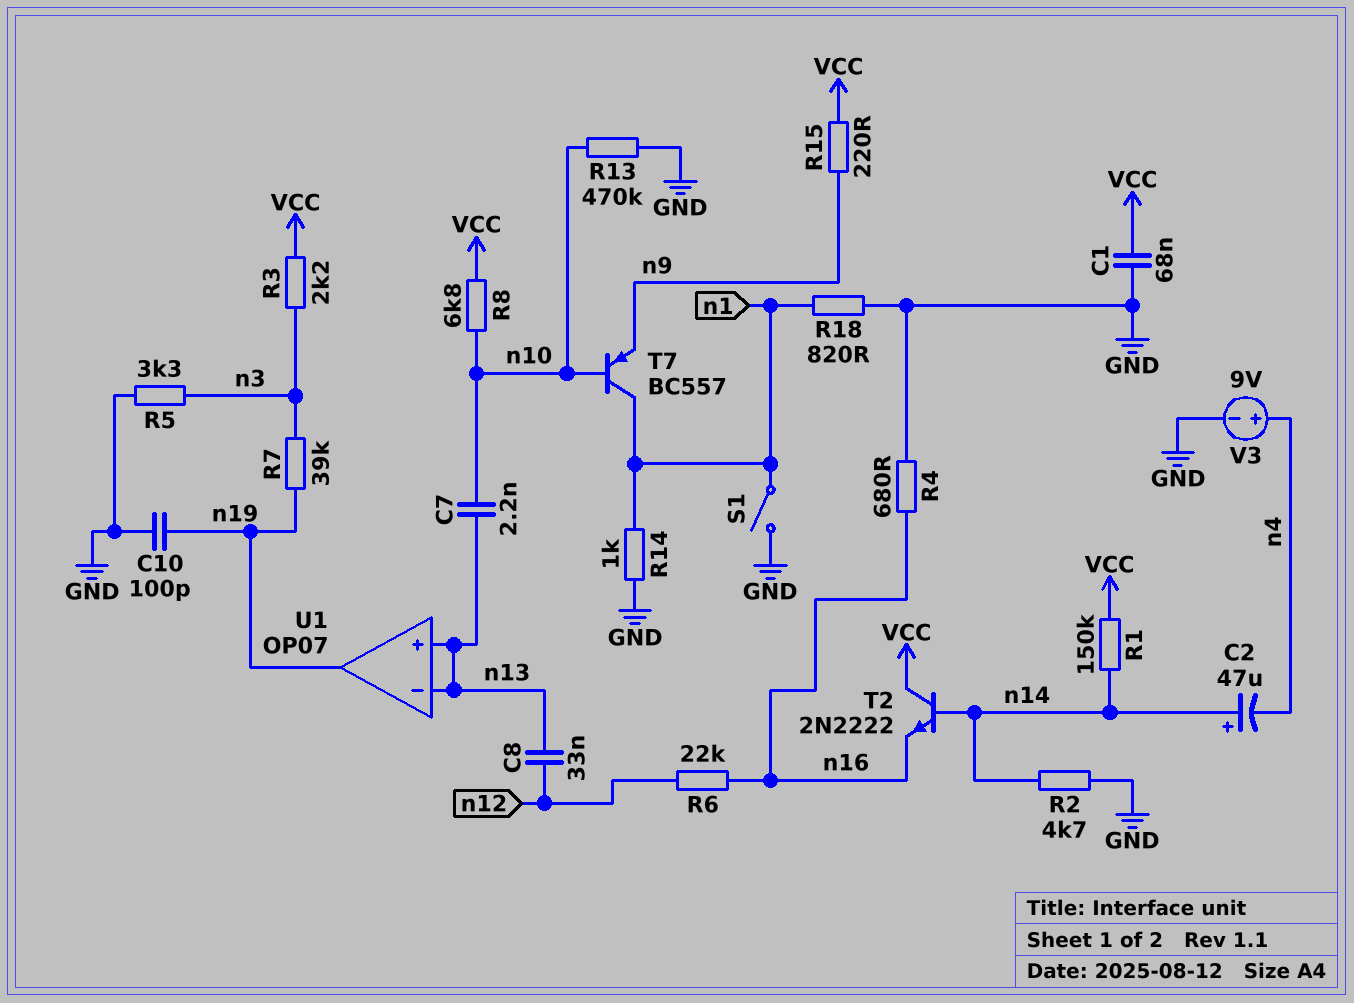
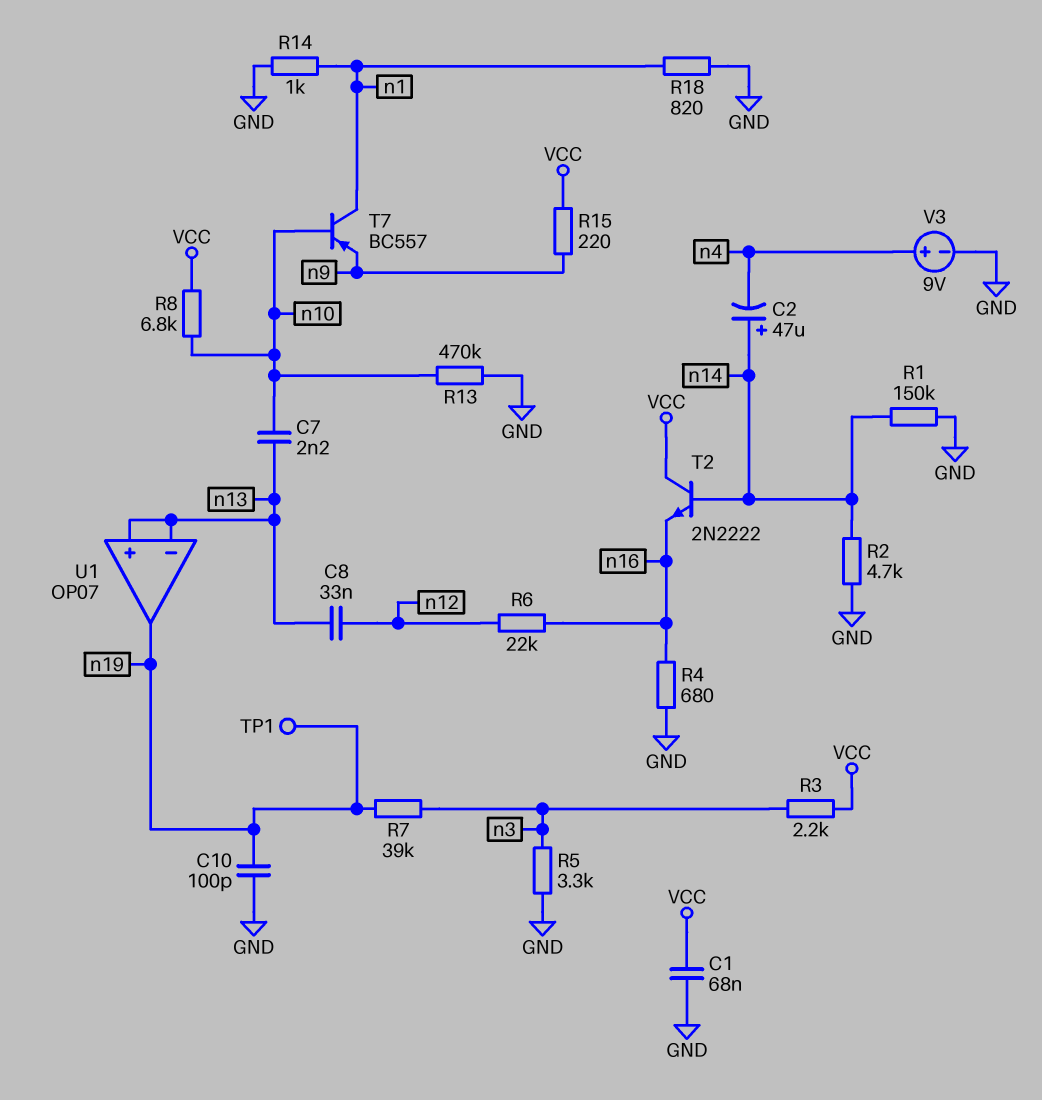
R1: 150k (VCC, n14) -> 150k (GND, n14)
S1: switch (GND, n1) -> none
TP1: none -> test point (n19)

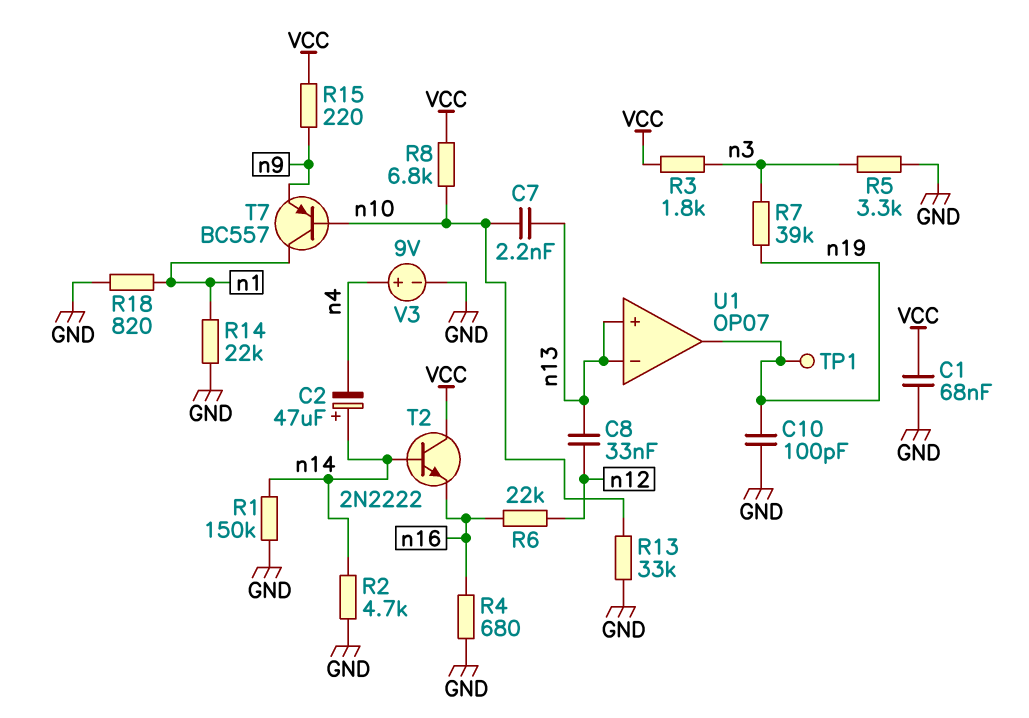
R3: 2.2k (VCC, n3) -> 1.8k (VCC, n3)
R13: 470k (GND, n10) -> 33k (GND, n10)
R14: 1k (GND, n1) -> 22k (GND, n1)

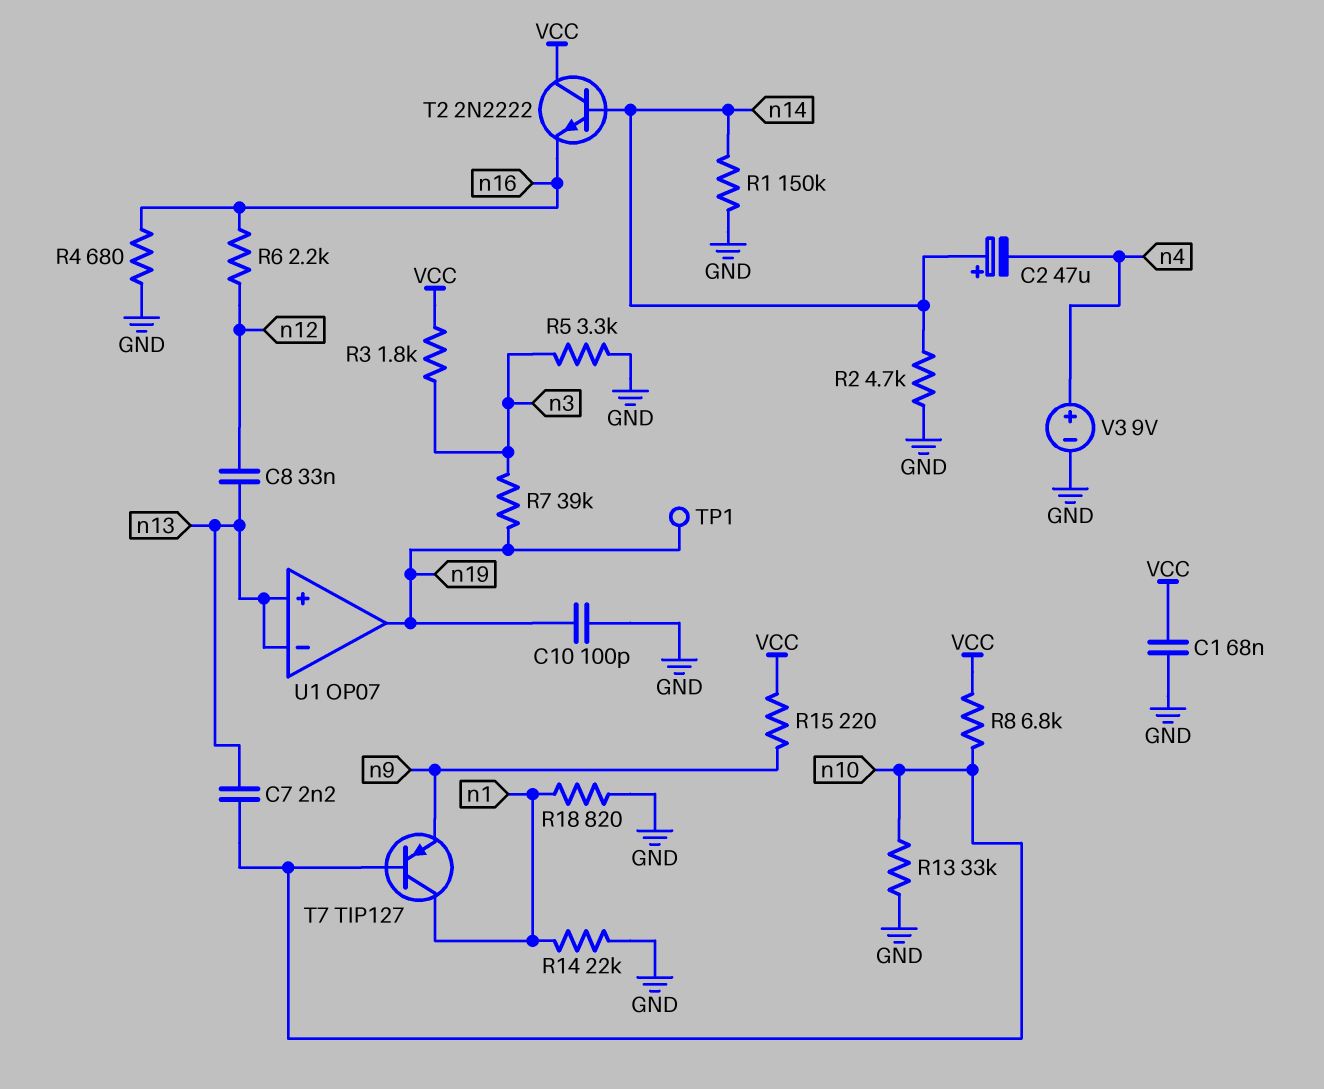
R6: 22k (n12, n16) -> 2.2k (n12, n16)
T7: PNP BC557 (B n10, C n1, E n9) -> PNP TIP127 (B n10, C n1, E n9)

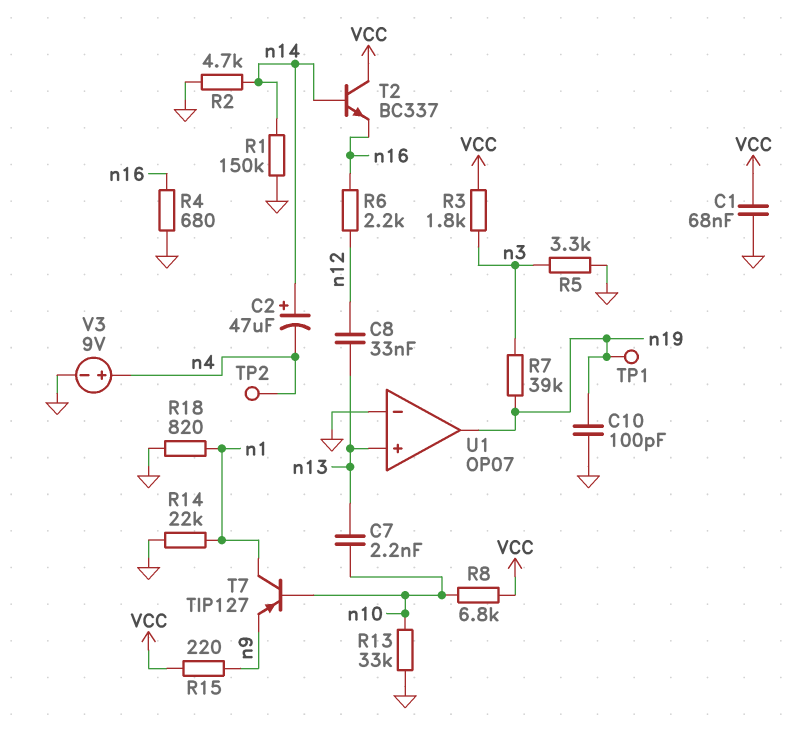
T2: NPN 2N2222 (B n14, C VCC, E n16) -> NPN BC337 (B n14, C VCC, E n16)
TP2: none -> test point (n4)
U1 pin in-: n13 -> GND

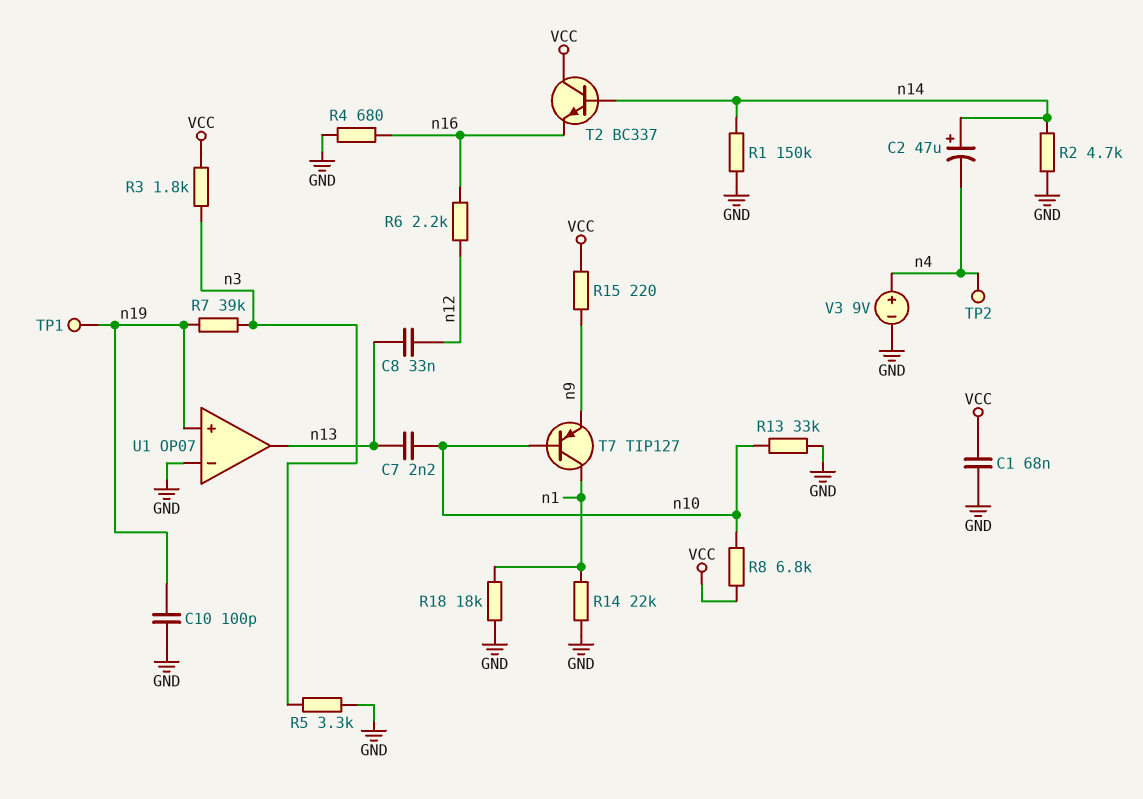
R18: 820 (GND, n1) -> 18k (GND, n1)
U1 pin in+: n13 -> n19
U1 pin out: n19 -> n13

